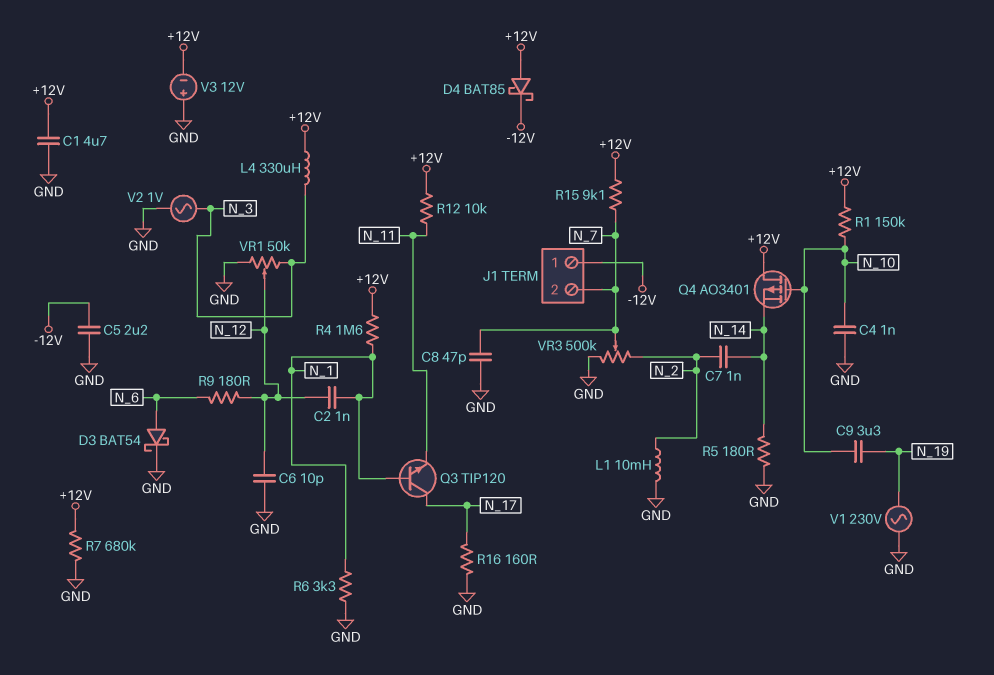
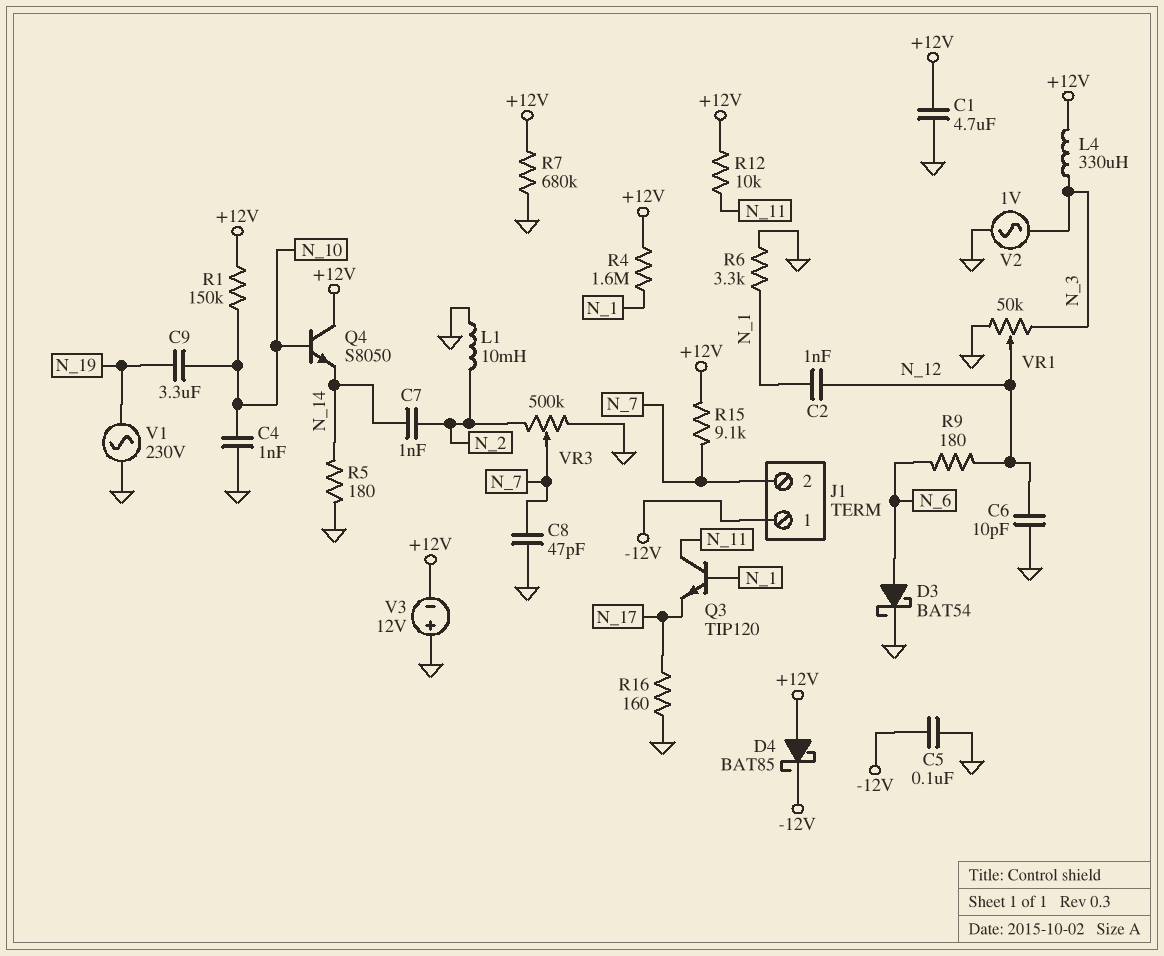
C5: 2.2uF (-12V, GND) -> 100nF (-12V, GND)
Q3: NPN TIP120 (B N_1, C N_17, E N_11) -> NPN TIP120 (B N_1, C N_11, E N_17)
Q4: PMOS AO3401 (G N_10, D +12V, S N_14) -> NPN S8050 (B N_10, C +12V, E N_14)

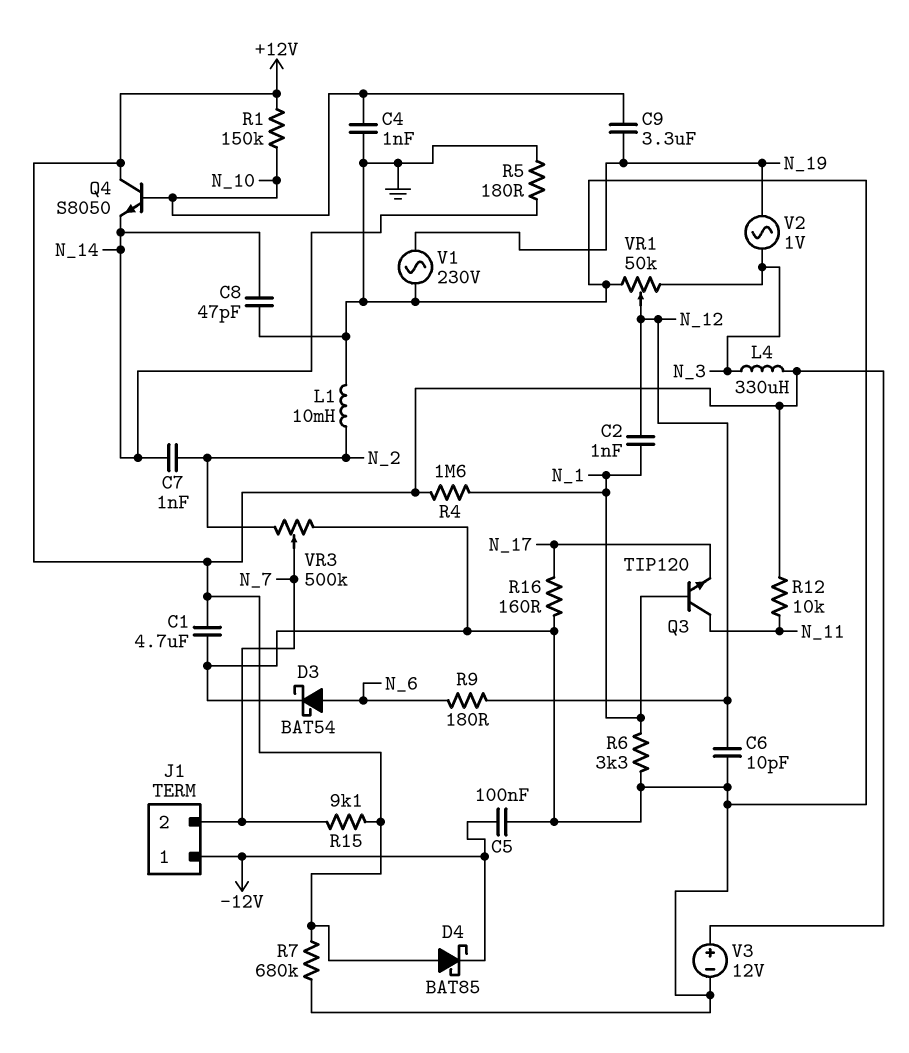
C8: 47pF (GND, N_7) -> 47pF (GND, N_14)
V2: AC 1V (GND, N_3) -> AC 1V (N_3, N_19)
V3: 12V (plus GND, minus +12V) -> 12V (plus +12V, minus GND)

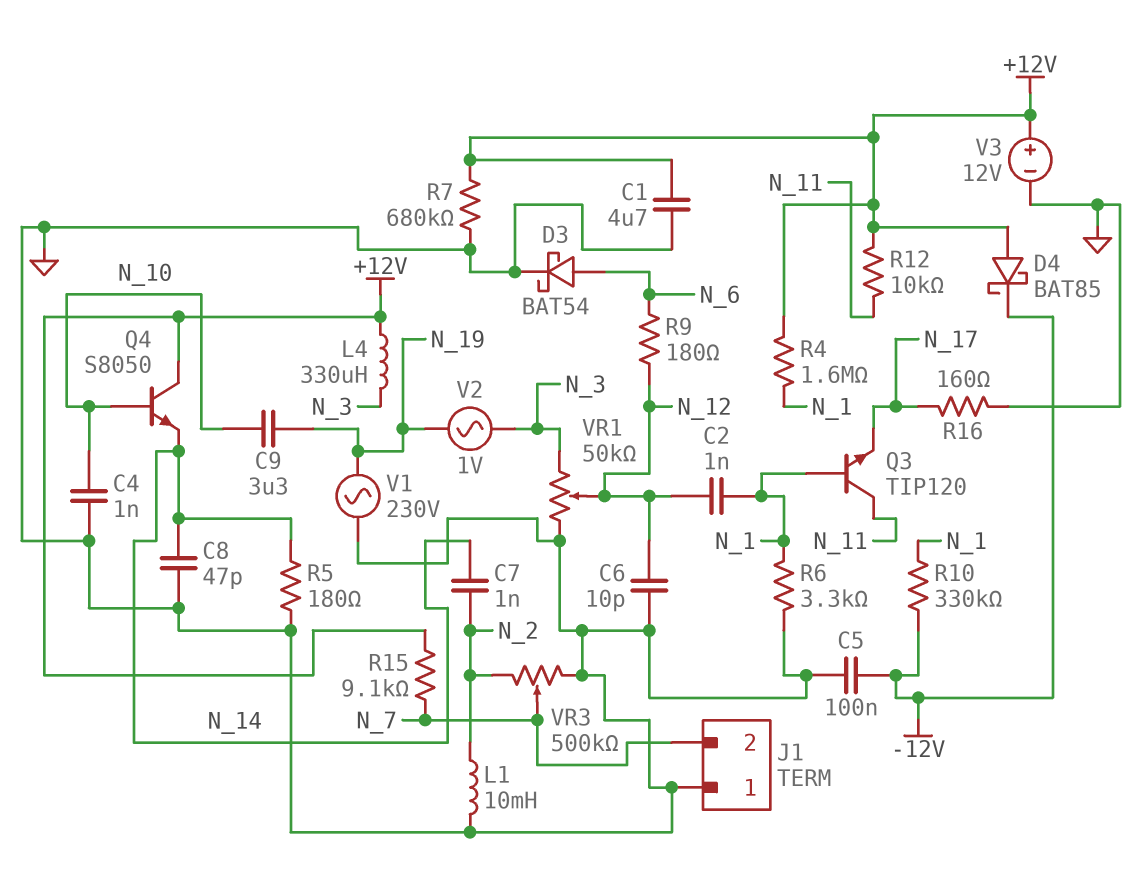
J1 pin 1: -12V -> GND
R1: 150k (+12V, N_10) -> none
R10: none -> 330k (-12V, N_1)

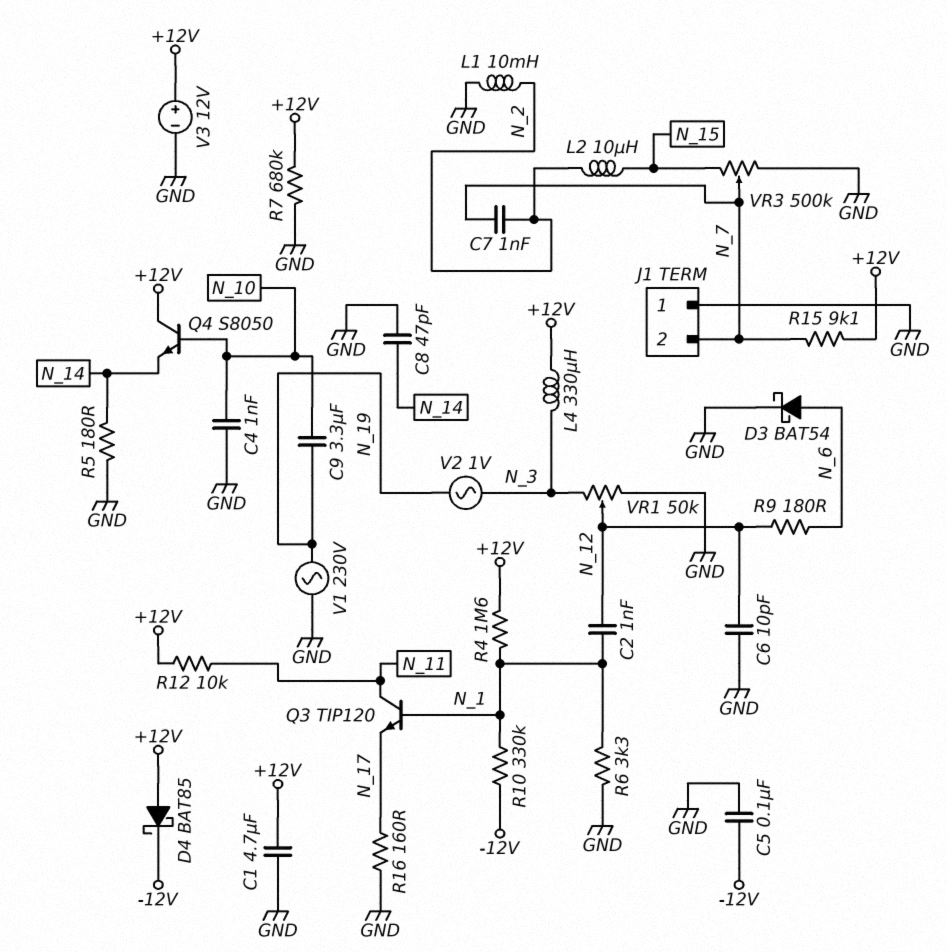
C7: 1nF (N_2, N_14) -> 1nF (N_2, N_7)
L2: none -> 10uH (N_2, N_15)
VR3: 500k (GND, N_2, wiper N_7) -> 500k (GND, N_15, wiper N_7)

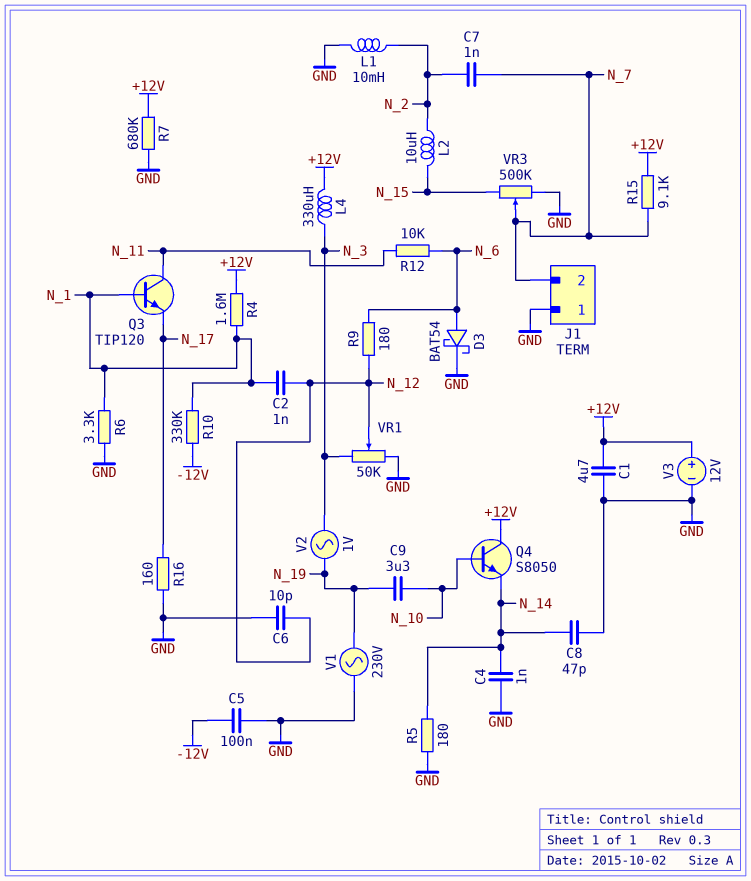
C4: 1nF (GND, N_10) -> 1nF (GND, N_14)
D4: schottky BAT85 (A +12V, K -12V) -> none
R12: 10k (+12V, N_11) -> 10k (N_6, N_11)

